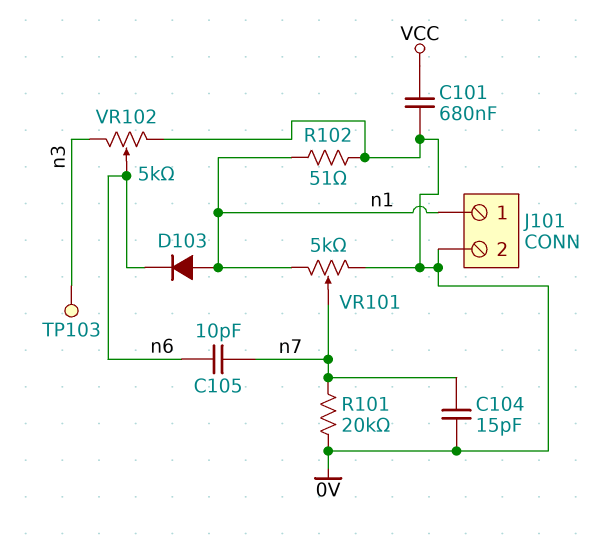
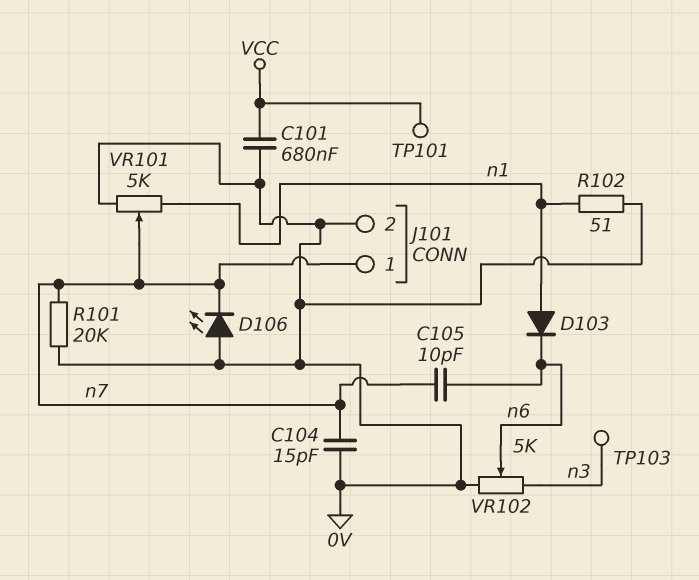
D106: none -> LED (A 0V, K n7)
J101 pin 1: n1 -> n7
TP101: none -> test point (VCC)

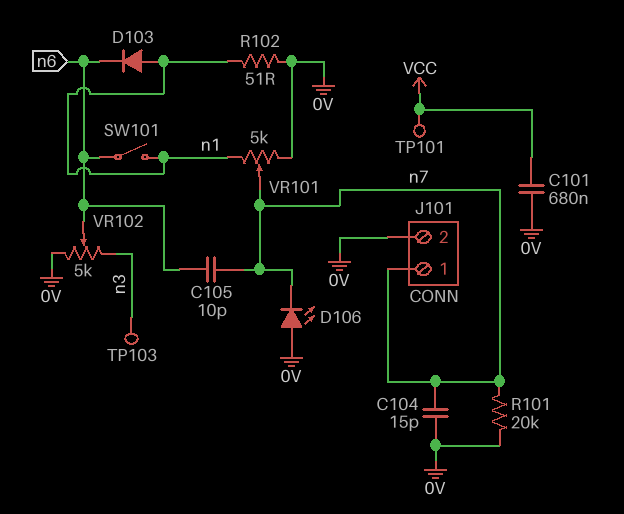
SW101: none -> switch (n1, n6)

